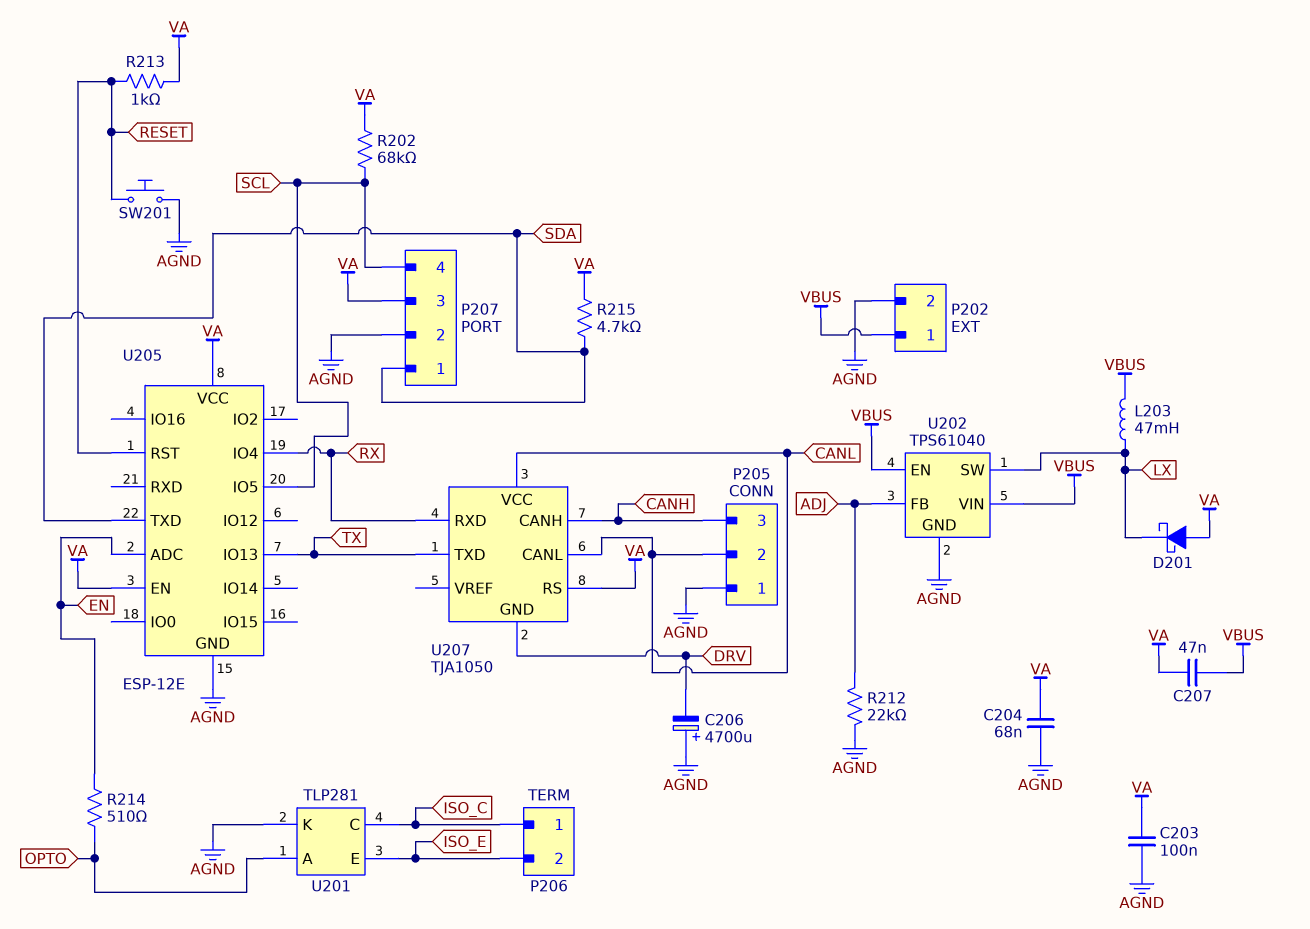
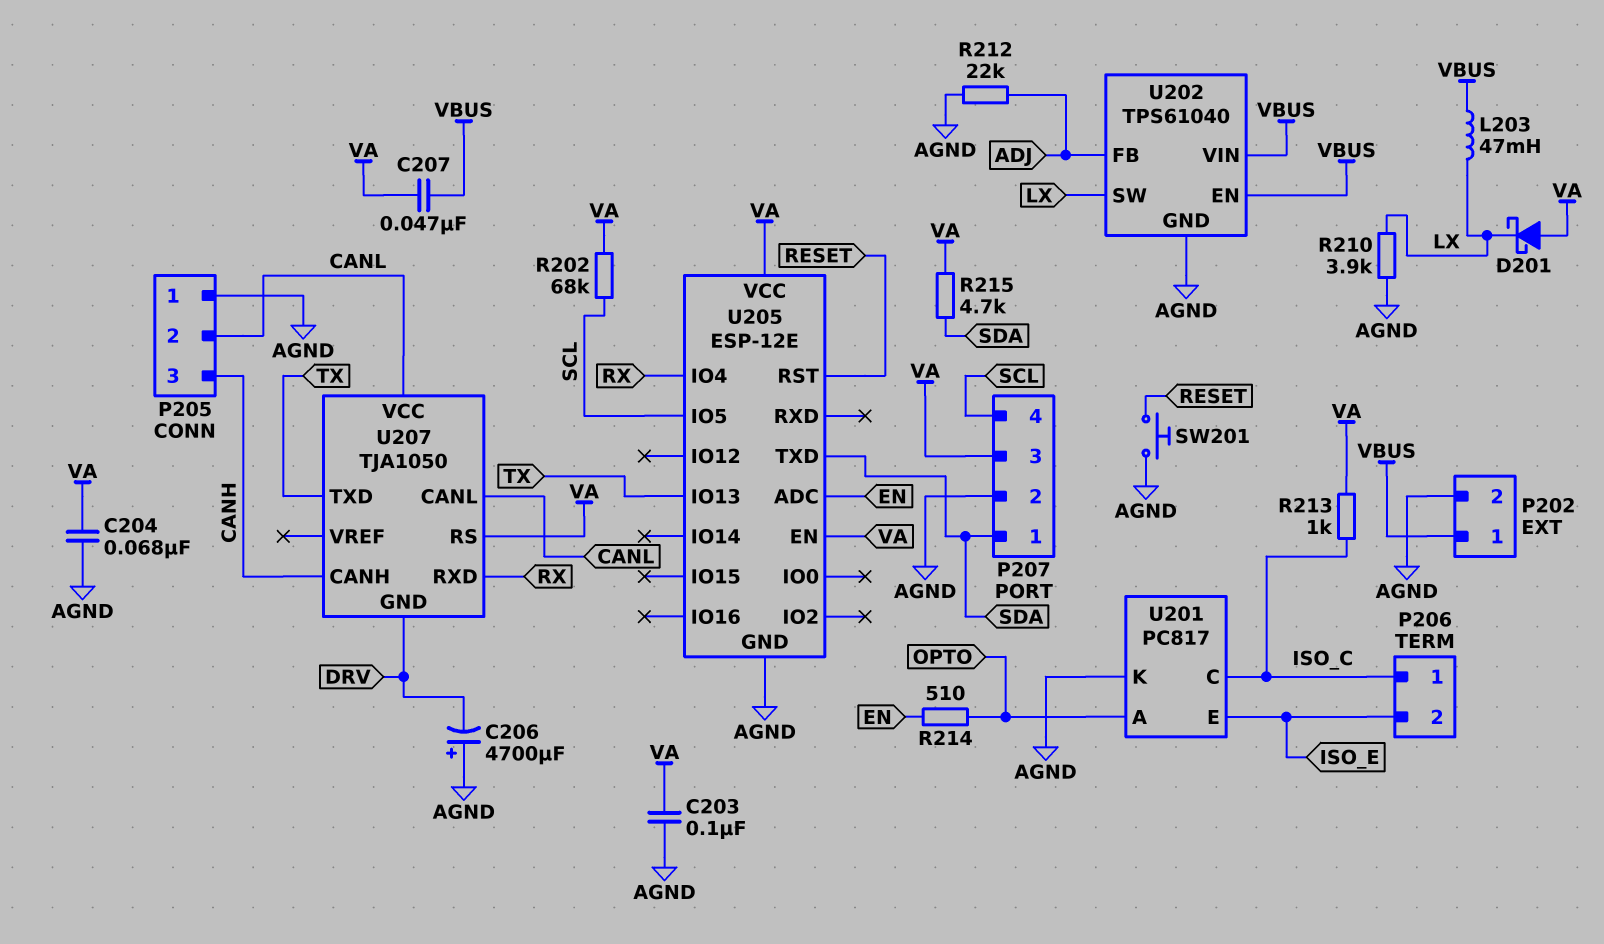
R210: none -> 3.9k (AGND, LX)
R213: 1k (RESET, VA) -> 1k (ISO_C, VA)
U201: TLP281 -> PC817

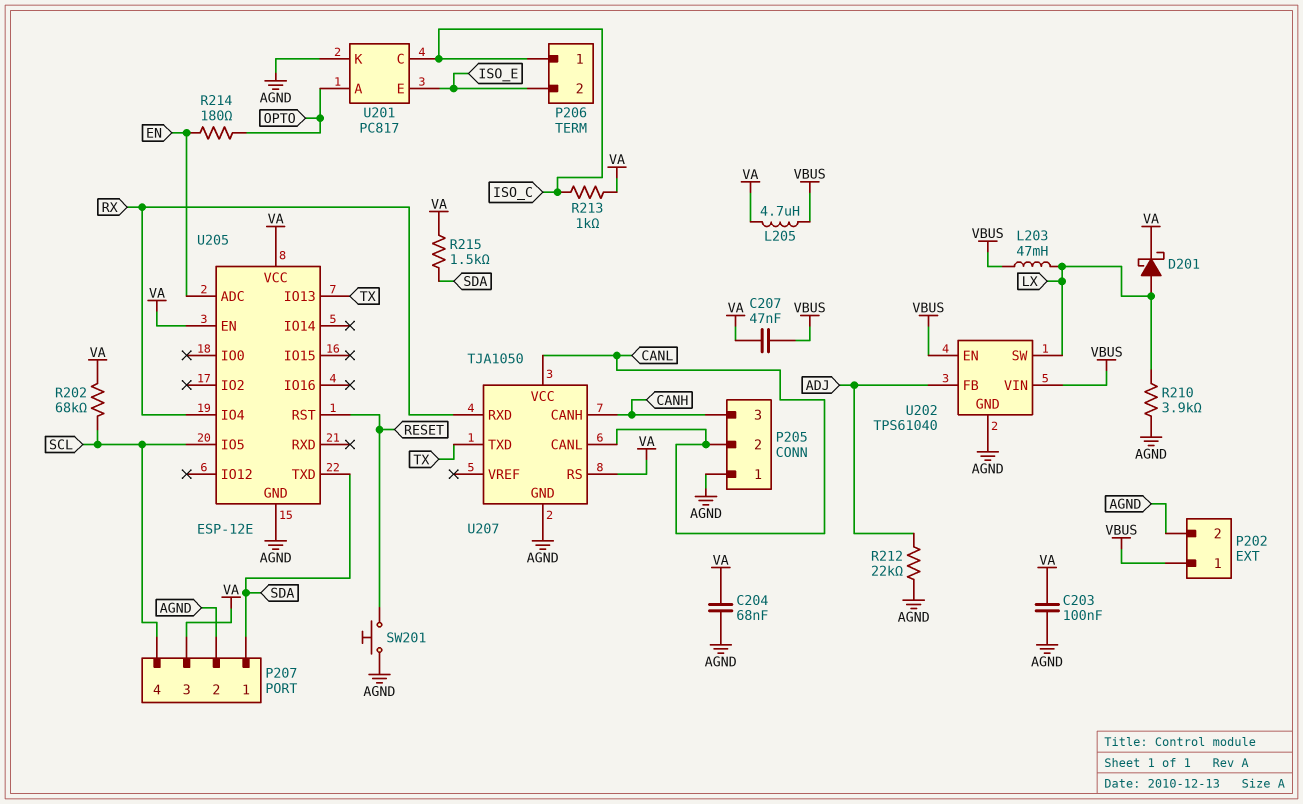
C206: 4700uF (plus AGND, minus DRV) -> none
D201: schottky (A VA, K LX) -> schottky (A LX, K VA)
L205: none -> 4.7uH (VA, VBUS)
R214: 510 (EN, OPTO) -> 180 (EN, OPTO)
R215: 4.7k (SDA, VA) -> 1.5k (SDA, VA)
U207 pin GND: DRV -> AGND

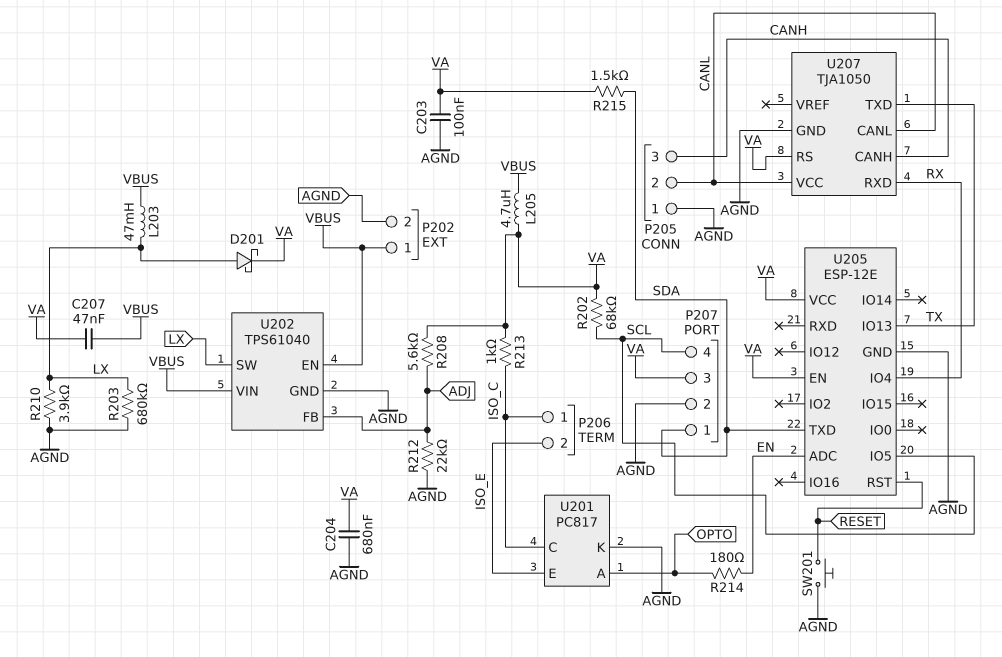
C204: 68nF (AGND, VA) -> 680nF (AGND, VA)
R203: none -> 680k (AGND, LX)
R208: none -> 5.6k (ADJ, VA)

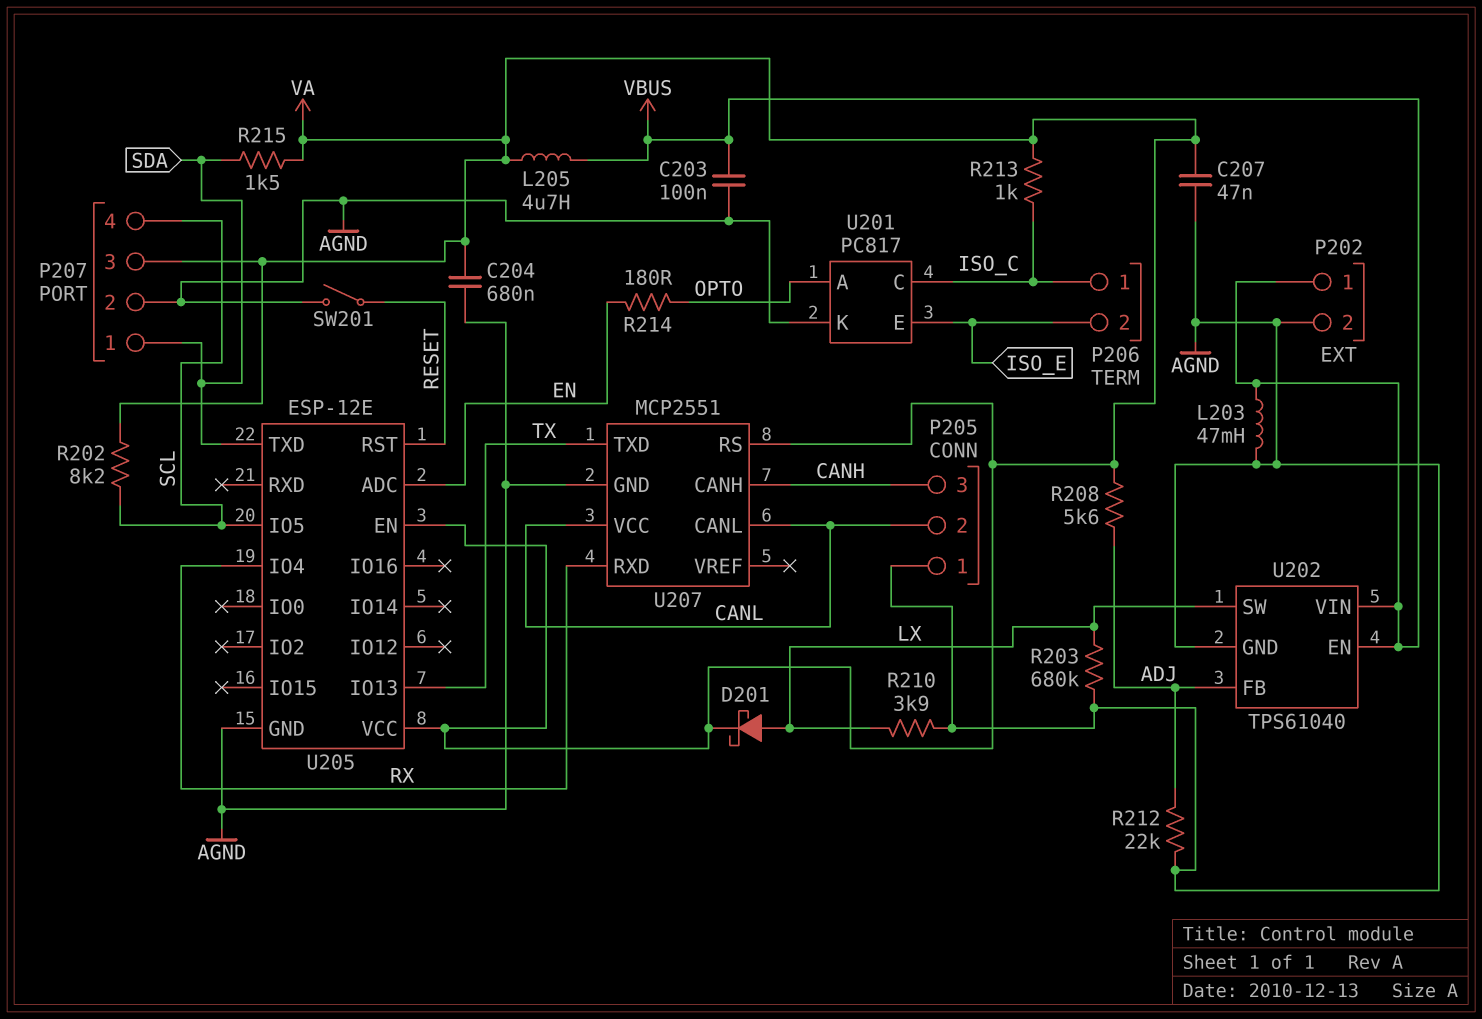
C203: 100nF (AGND, VA) -> 100nF (AGND, VBUS)
C207: 47nF (VA, VBUS) -> 47nF (AGND, VA)
L203: 47mH (LX, VBUS) -> 47mH (AGND, VBUS)
R202: 68k (SCL, VA) -> 8.2k (SCL, VA)
SW201: button (AGND, RESET) -> switch (AGND, RESET)
U207: TJA1050 -> MCP2551

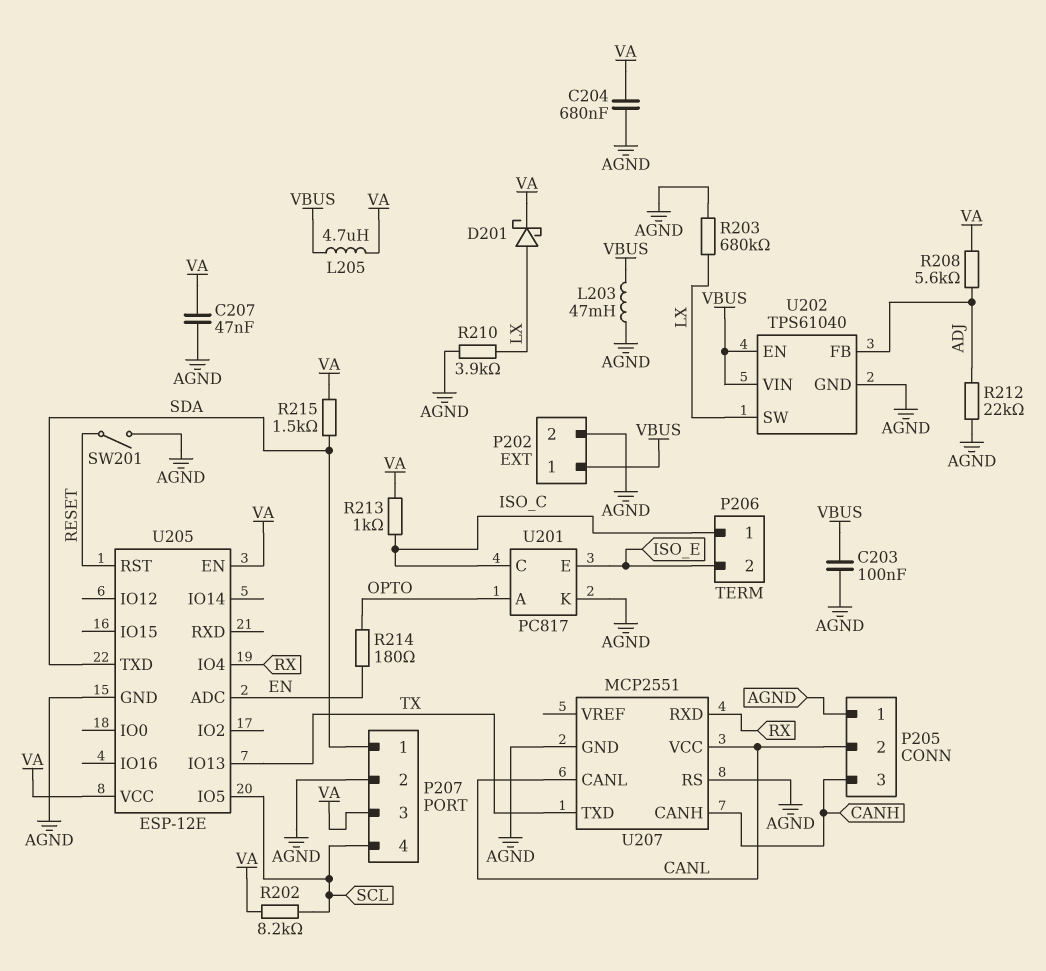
U207 pin RS: VA -> AGND

